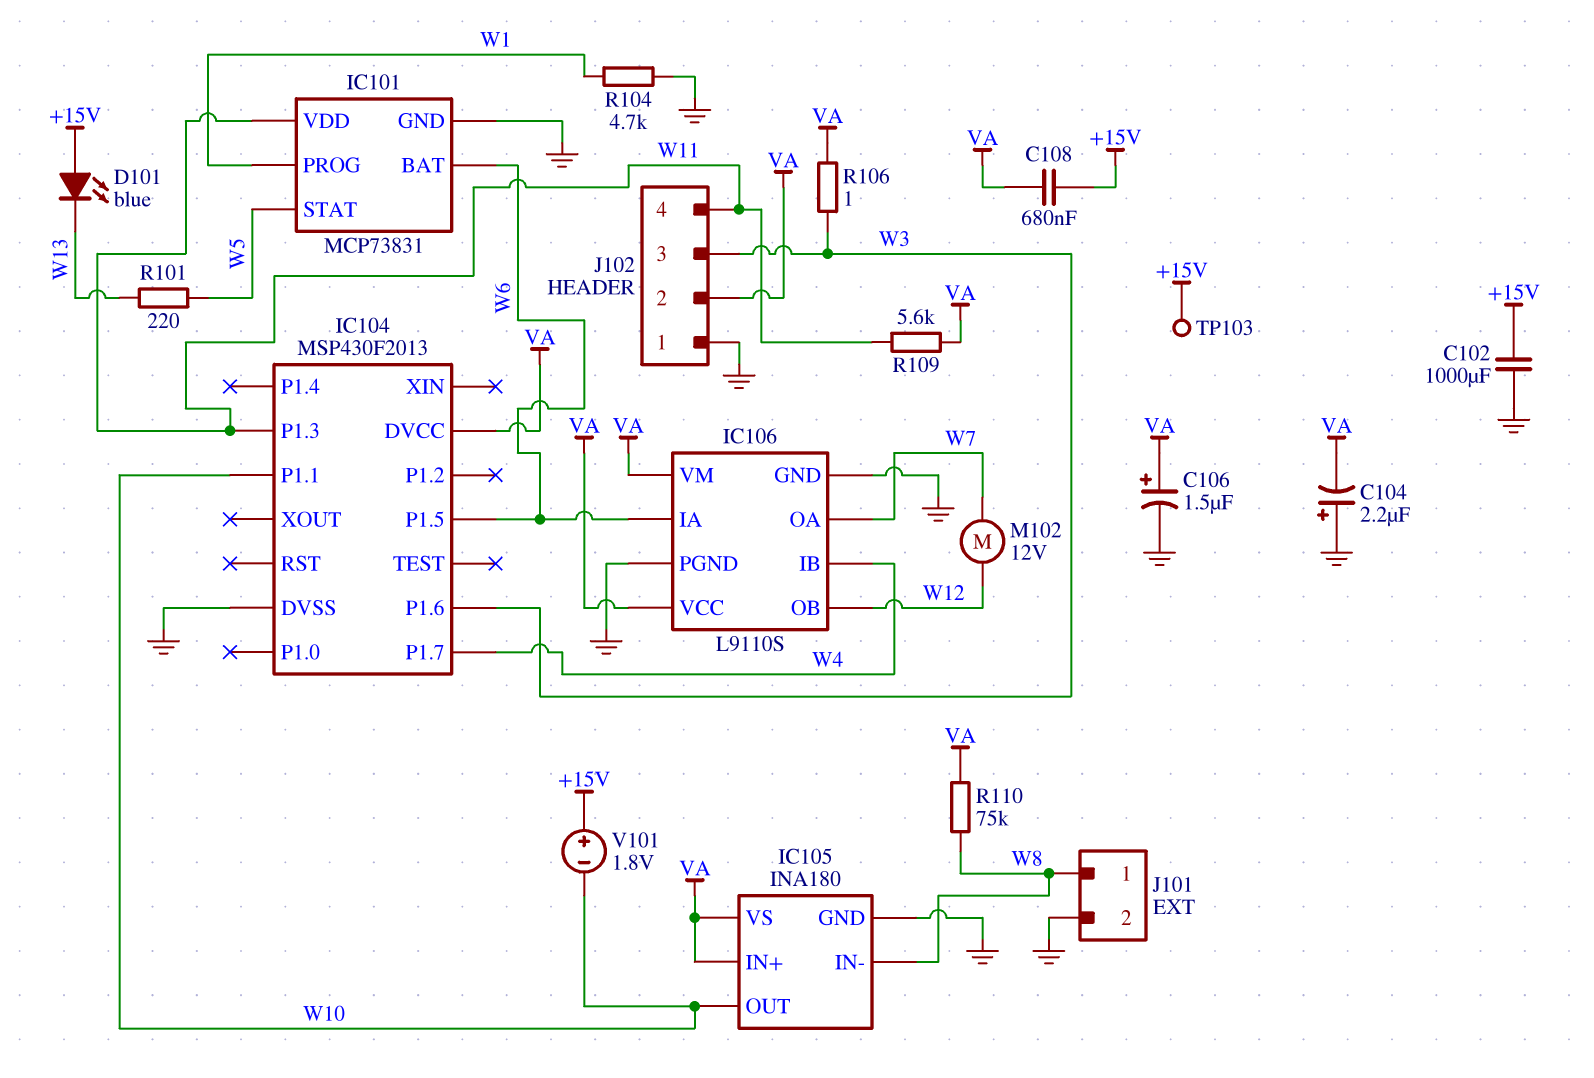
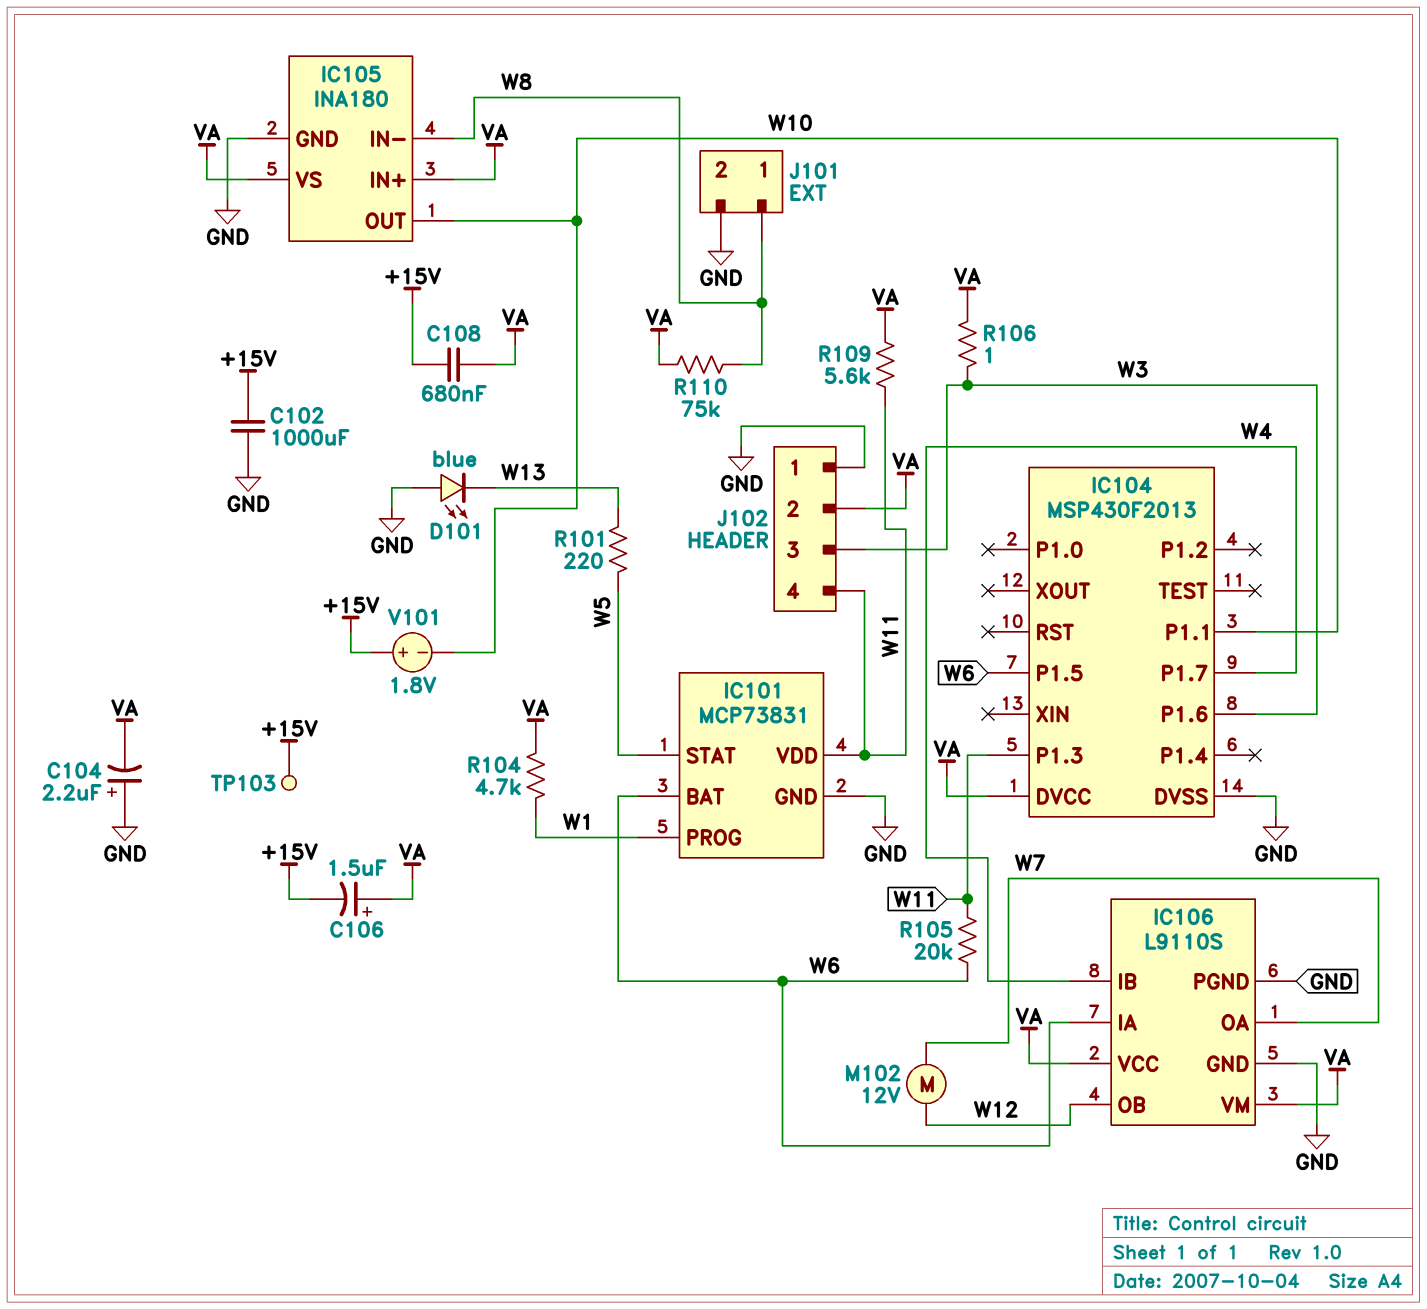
C106: 1.5uF (plus VA, minus GND) -> 1.5uF (plus VA, minus +15V)
D101: LED blue (A +15V, K W13) -> LED blue (A GND, K W13)
R104: 4.7k (GND, W1) -> 4.7k (VA, W1)
R105: none -> 20k (W6, W11)

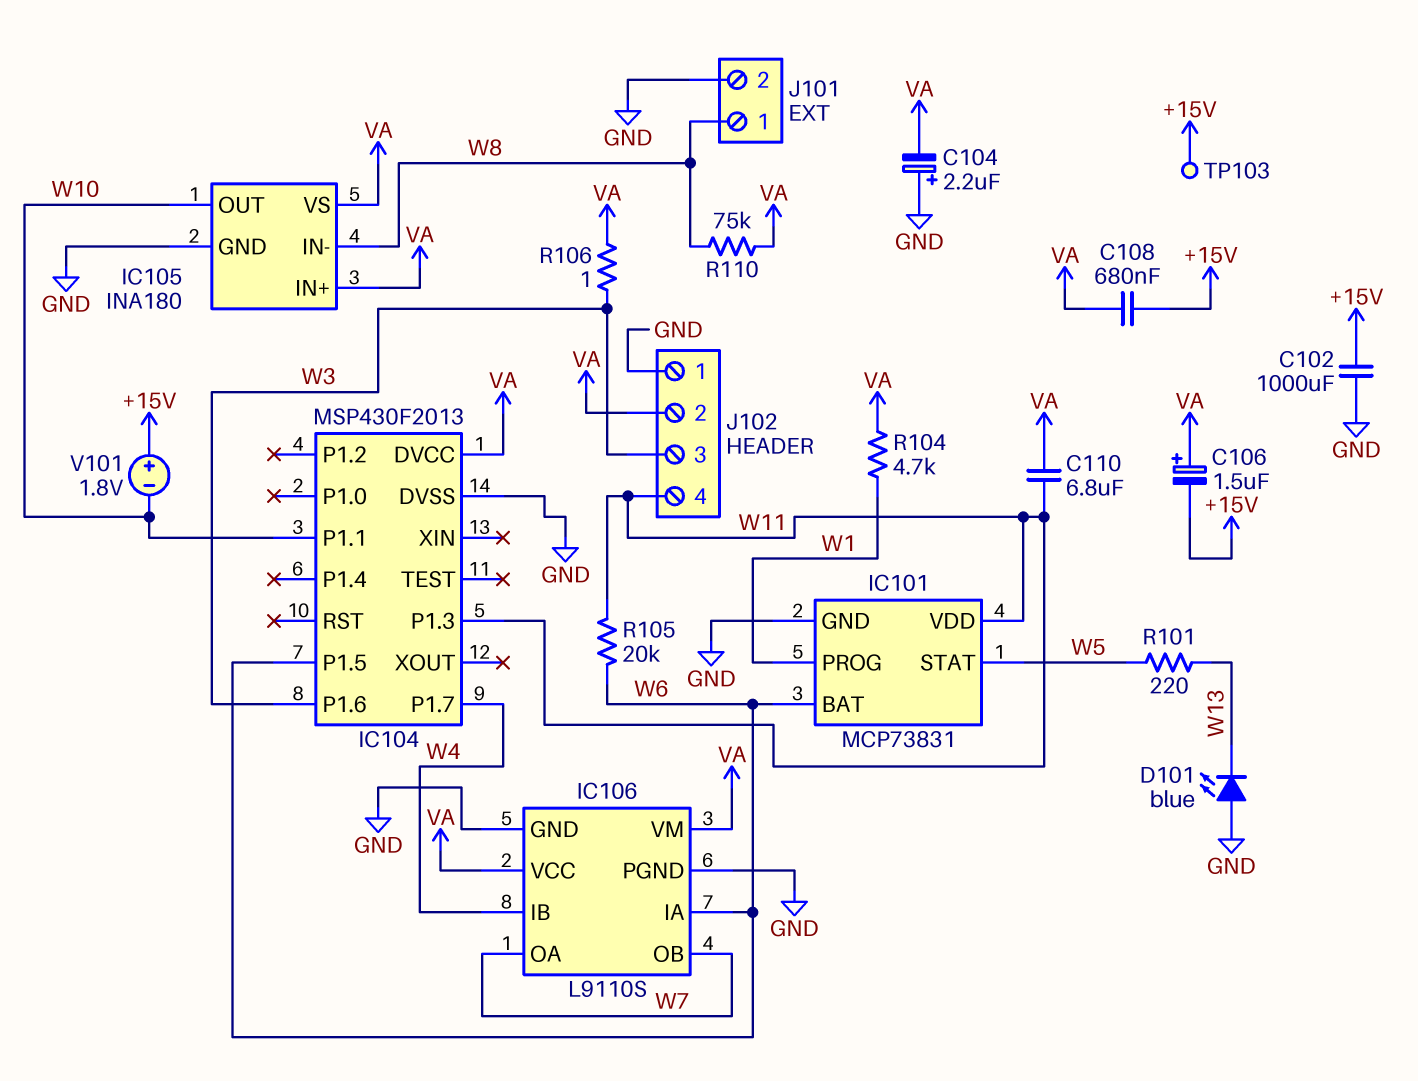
C110: none -> 6.8uF (VA, W11)
IC106 pin OB: W12 -> W7
M102: motor 12V (W7, W12) -> none
R109: 5.6k (VA, W11) -> none

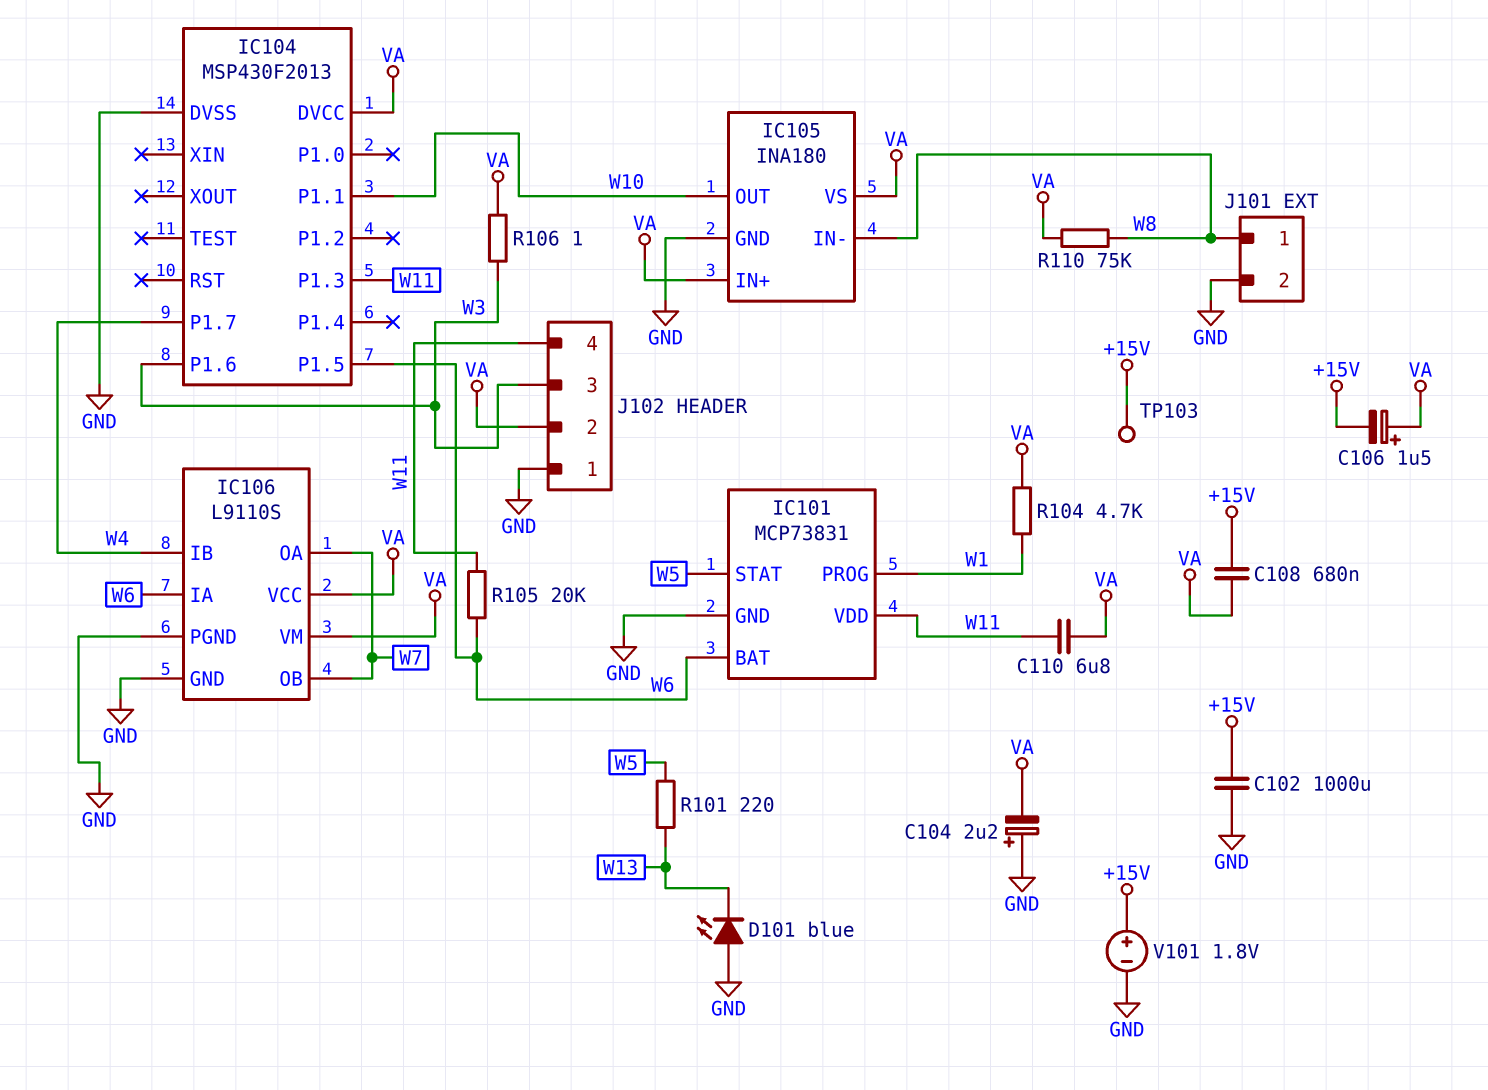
V101: 1.8V (plus +15V, minus W10) -> 1.8V (plus +15V, minus GND)

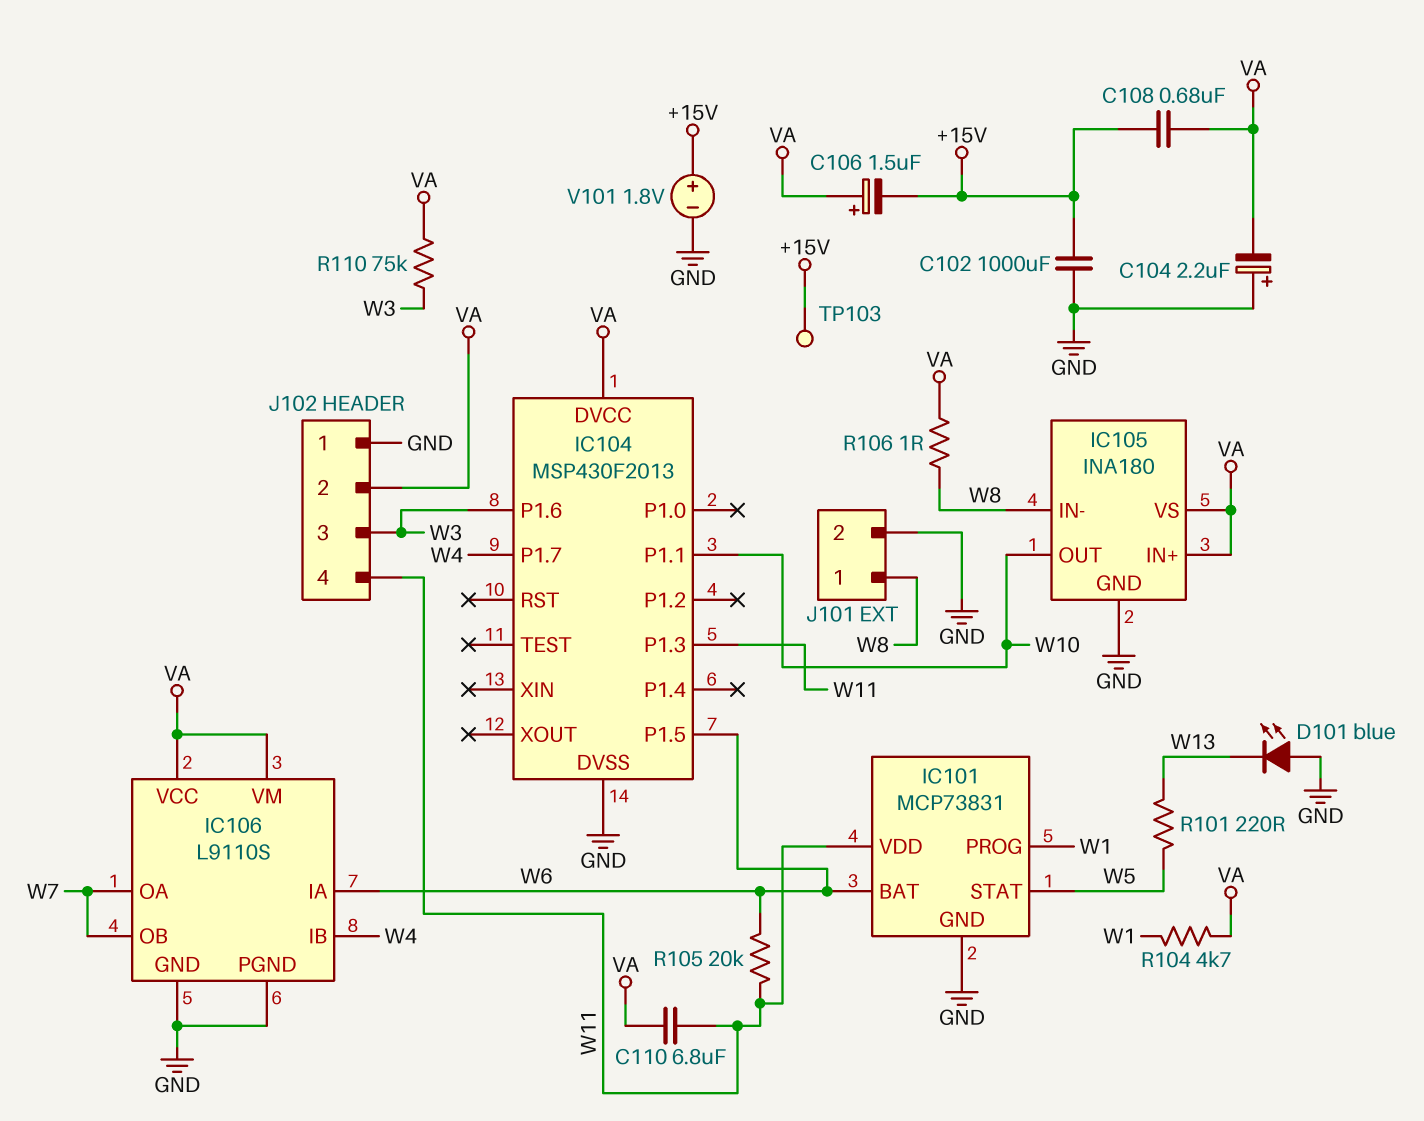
R106: 1 (VA, W3) -> 1 (VA, W8)
R110: 75k (VA, W8) -> 75k (VA, W3)

